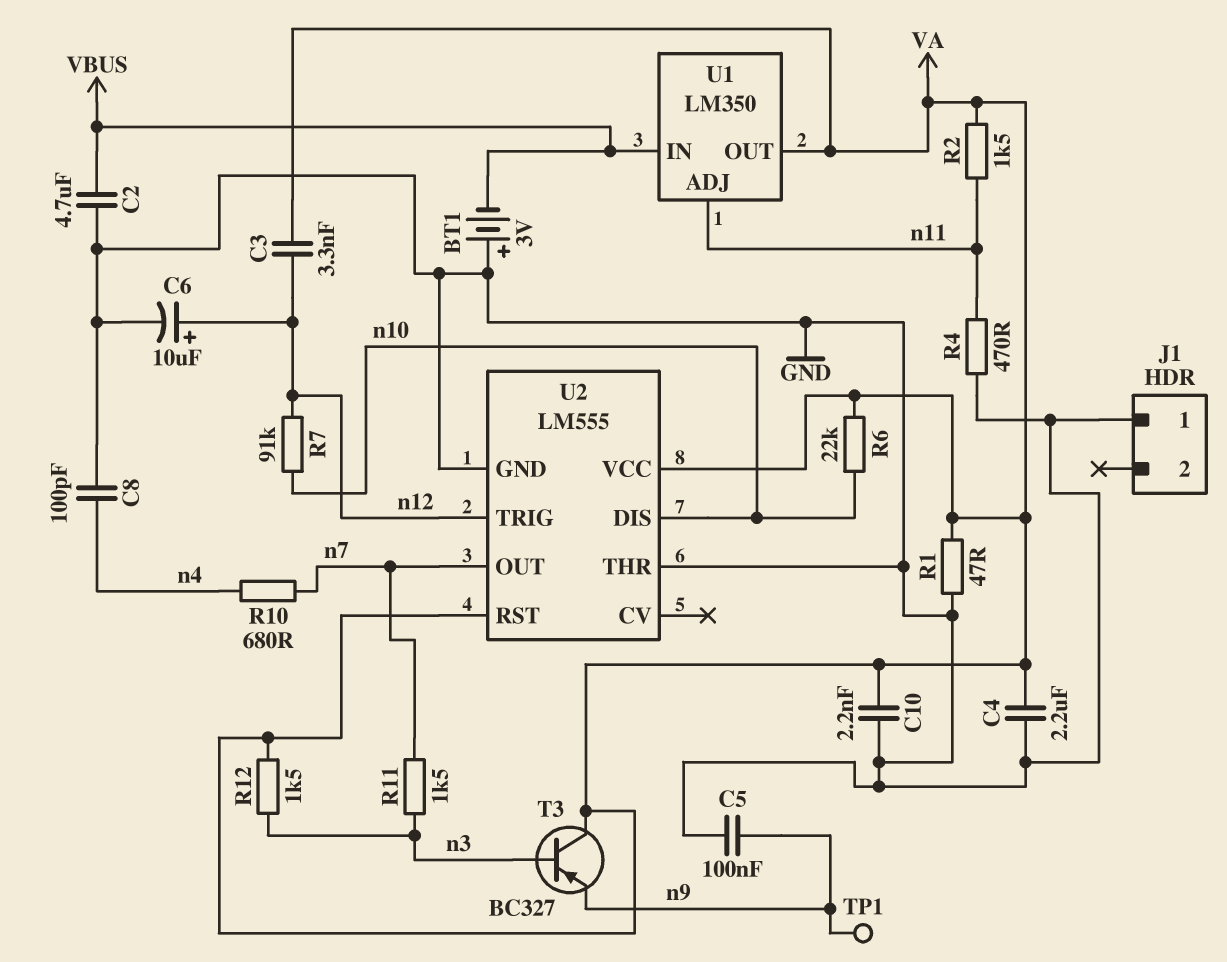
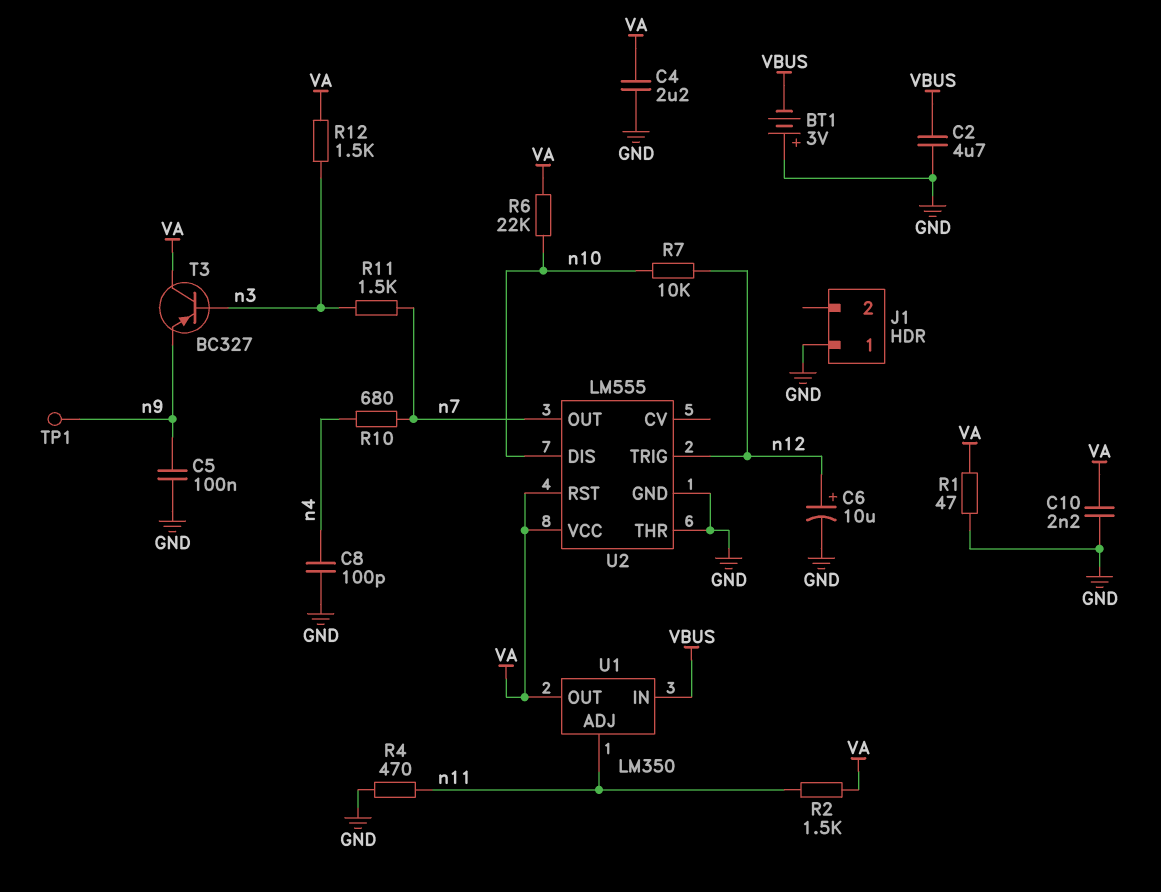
C3: 3.3nF (VA, n12) -> none
R7: 91k (n10, n12) -> 10k (n10, n12)

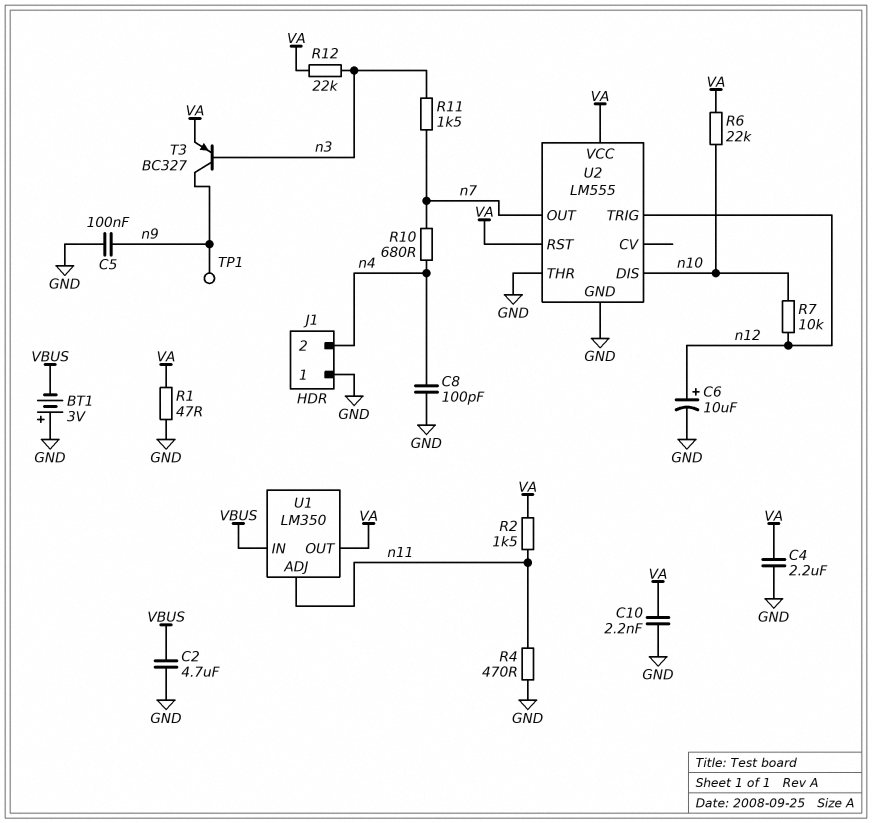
J1 pin 2: none -> n4
R12: 1.5k (VA, n3) -> 22k (VA, n3)
T3: PNP BC327 (B n3, C VA, E n9) -> PNP BC327 (B n3, C n9, E VA)

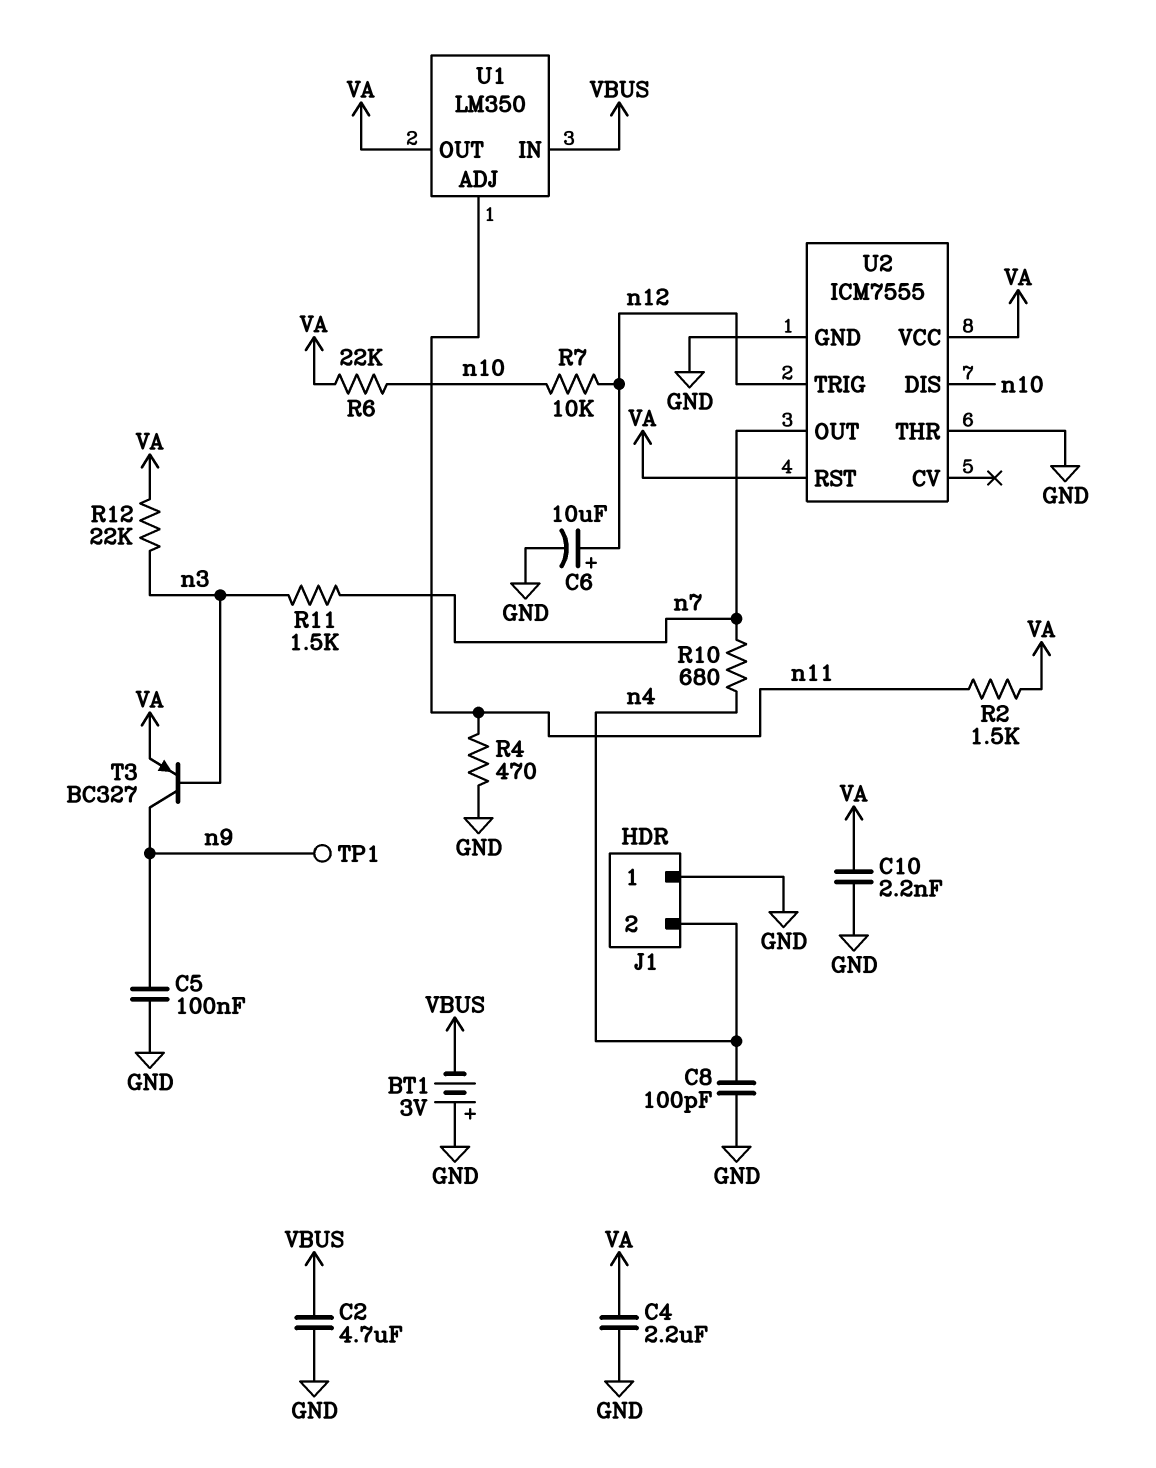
R1: 47 (GND, VA) -> none
U2: LM555 -> ICM7555

